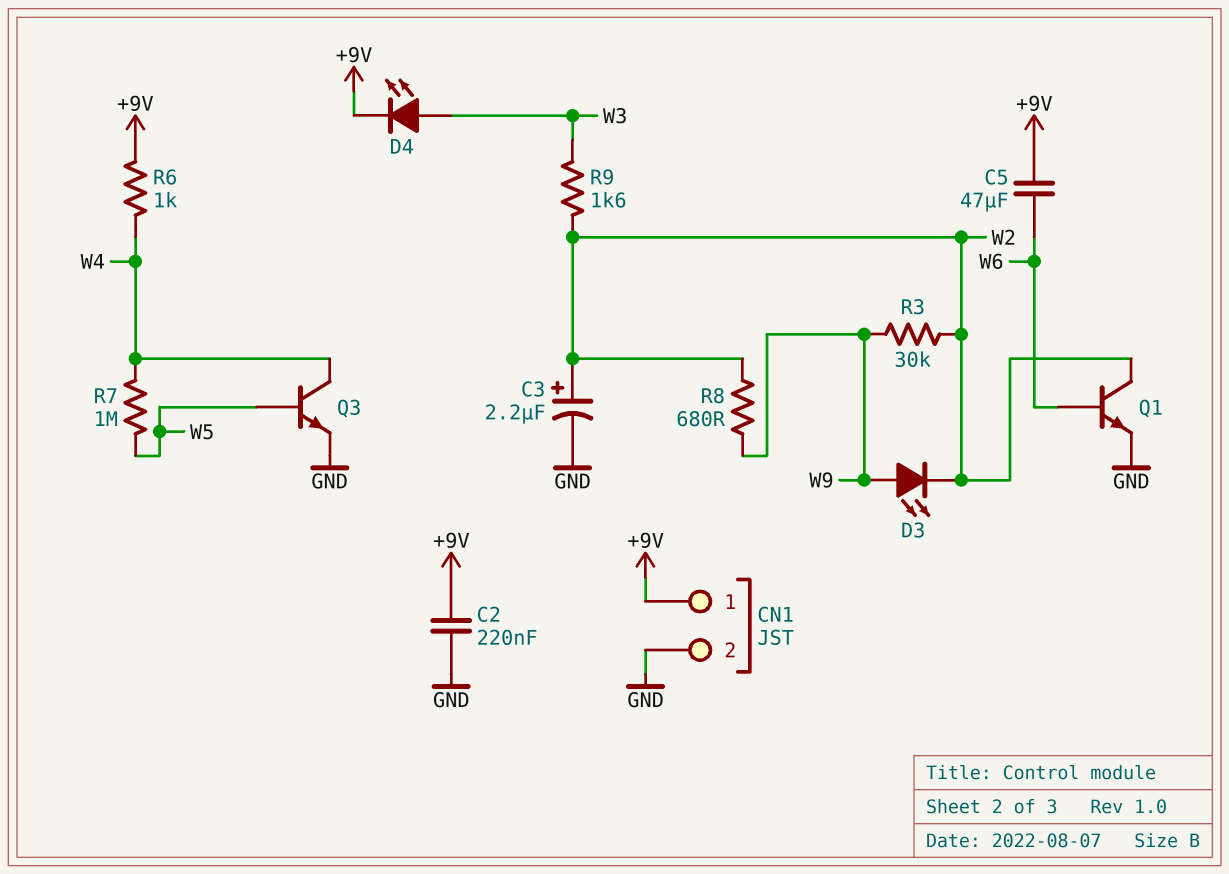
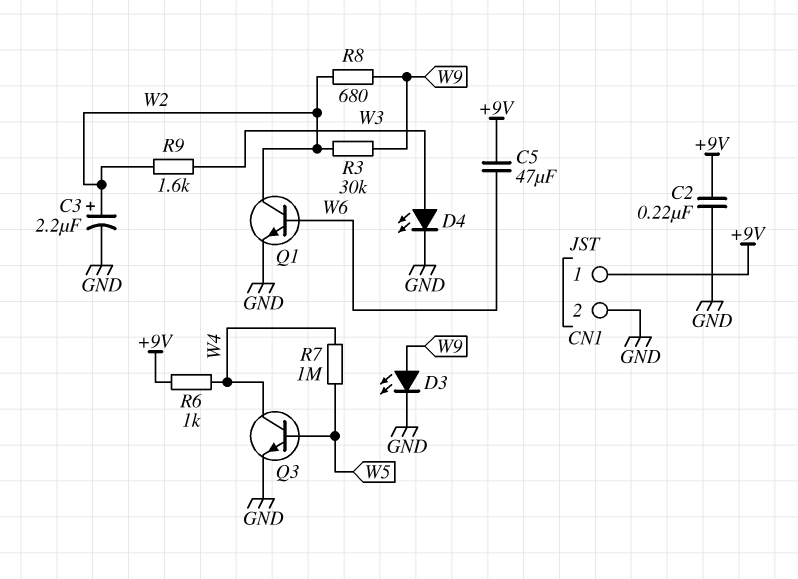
D3: LED (A W9, K W2) -> LED (A W9, K GND)
D4: LED (A W3, K +9V) -> LED (A W3, K GND)

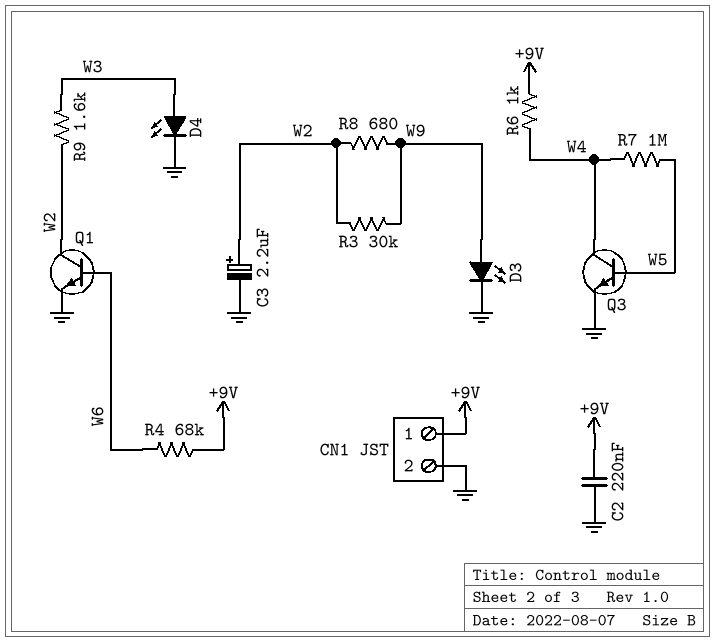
C5: 47uF (+9V, W6) -> none
R4: none -> 68k (+9V, W6)

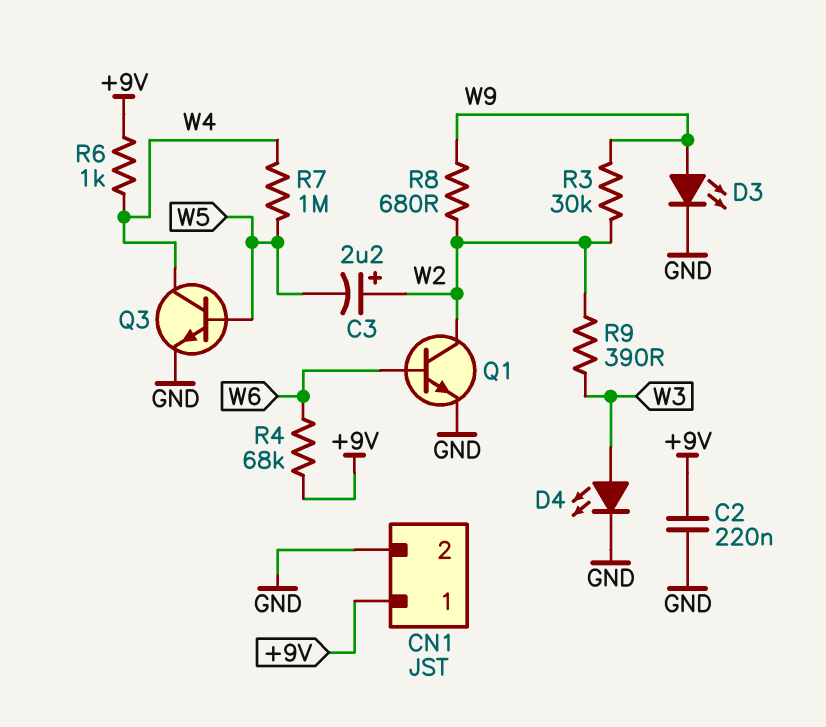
C3: 2.2uF (plus W2, minus GND) -> 2.2uF (plus W2, minus W5)
R9: 1.6k (W2, W3) -> 390 (W2, W3)

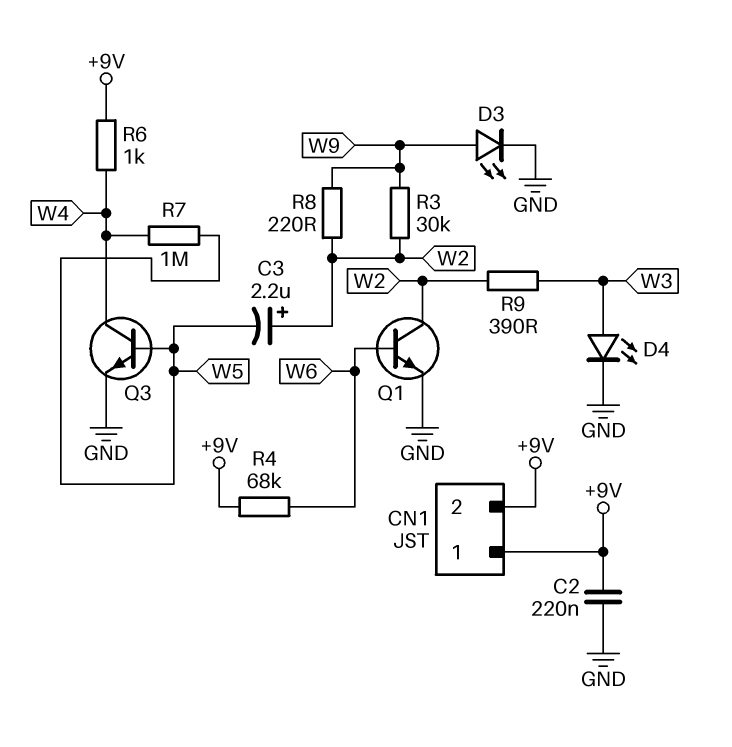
CN1 pin 2: GND -> +9V
R8: 680 (W2, W9) -> 220 (W2, W9)

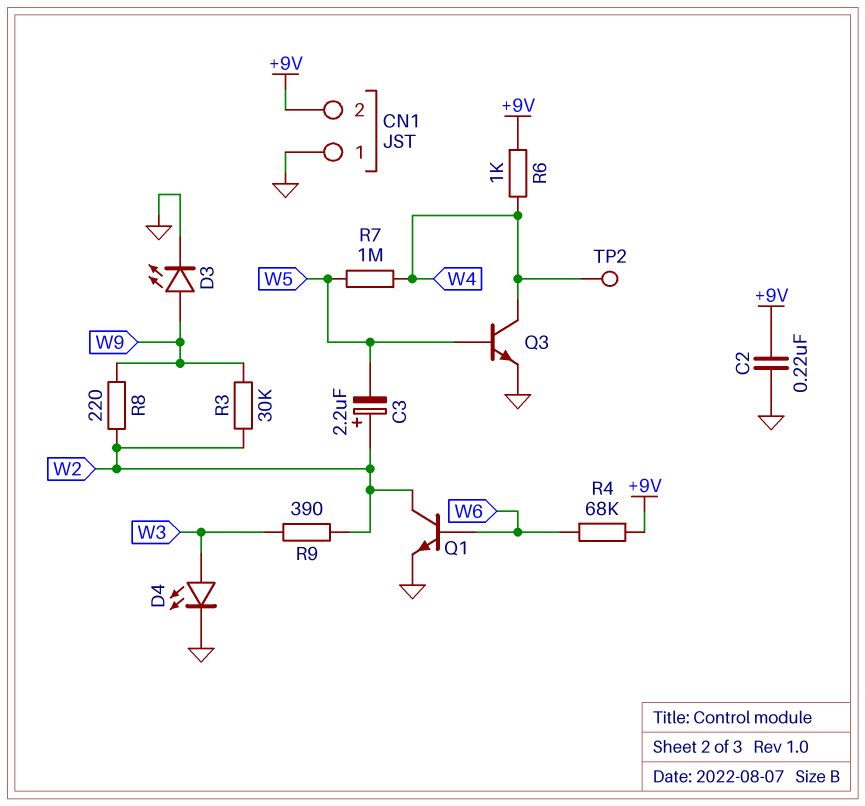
CN1 pin 1: +9V -> GND
TP2: none -> test point (W4)

